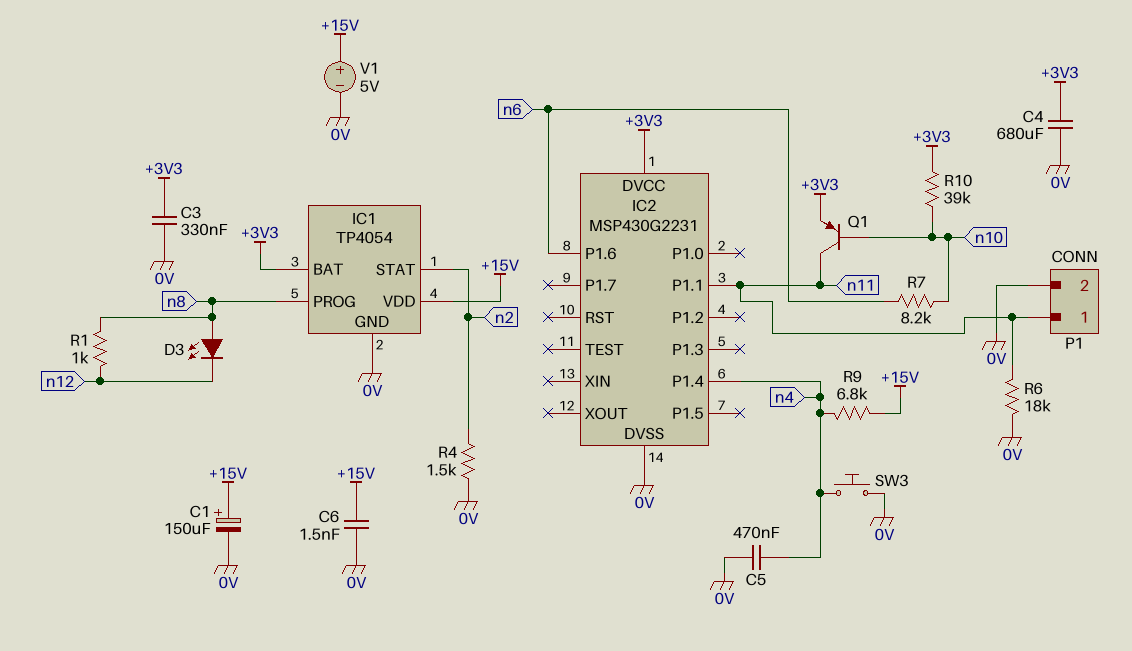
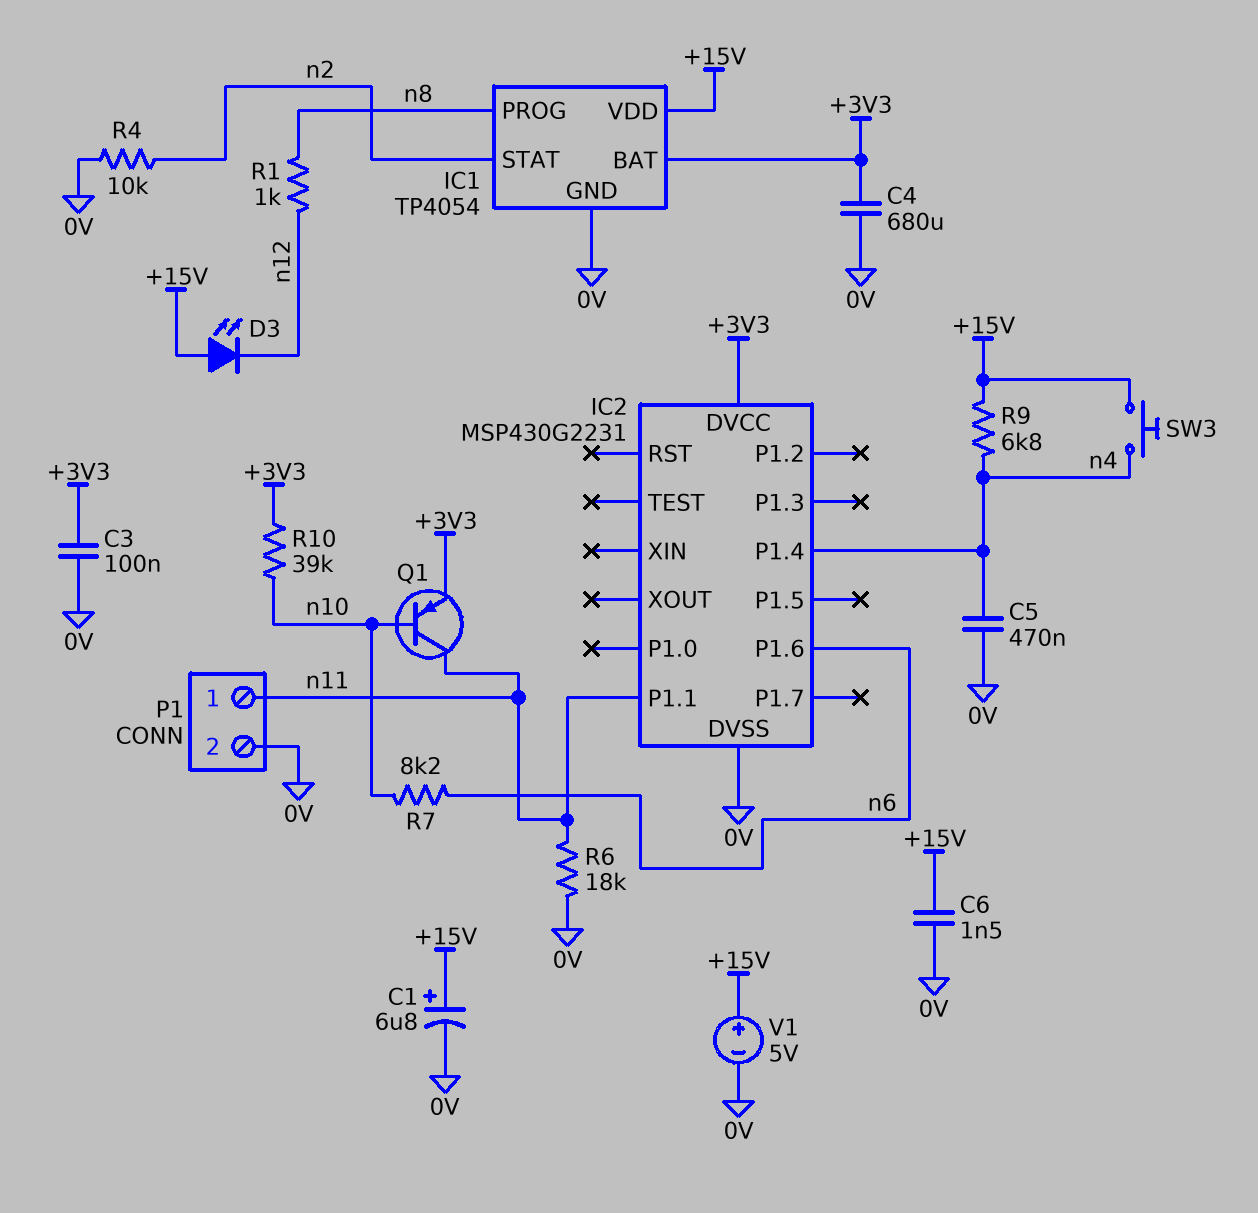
C1: 150uF (plus +15V, minus 0V) -> 6.8uF (plus +15V, minus 0V)
C3: 330nF (+3V3, 0V) -> 100nF (+3V3, 0V)
D3: LED (A n8, K n12) -> LED (A +15V, K n12)
R4: 1.5k (0V, n2) -> 10k (0V, n2)
SW3: button (0V, n4) -> button (+15V, n4)

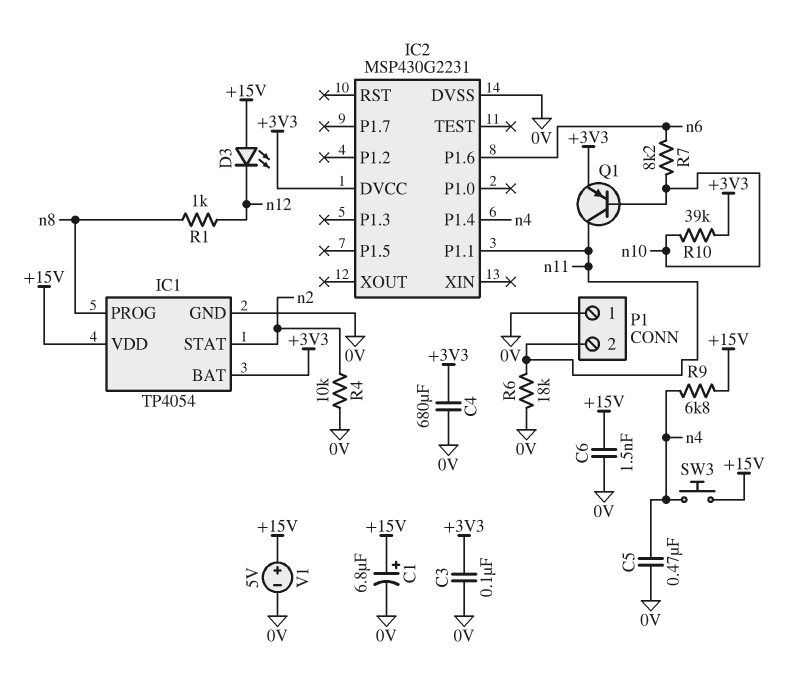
P1 pin 1: n11 -> 0V
P1 pin 2: 0V -> n11

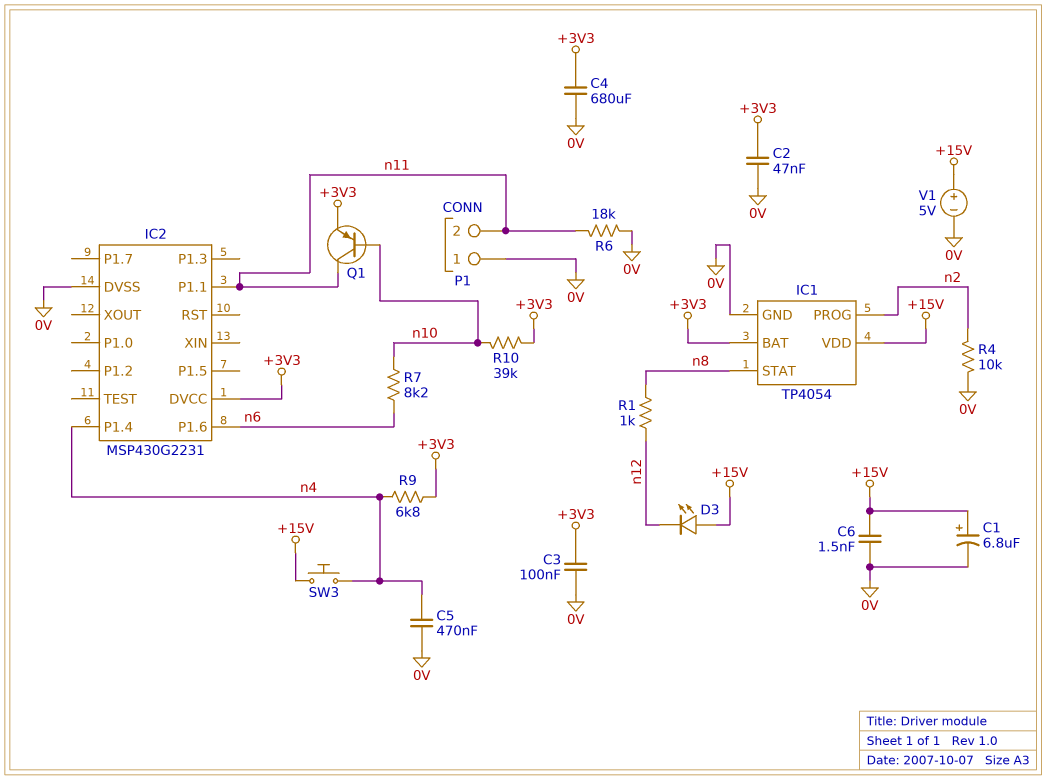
C2: none -> 47nF (+3V3, 0V)
IC1 pin PROG: n8 -> n2
IC1 pin STAT: n2 -> n8
R9: 6.8k (+15V, n4) -> 6.8k (+3V3, n4)

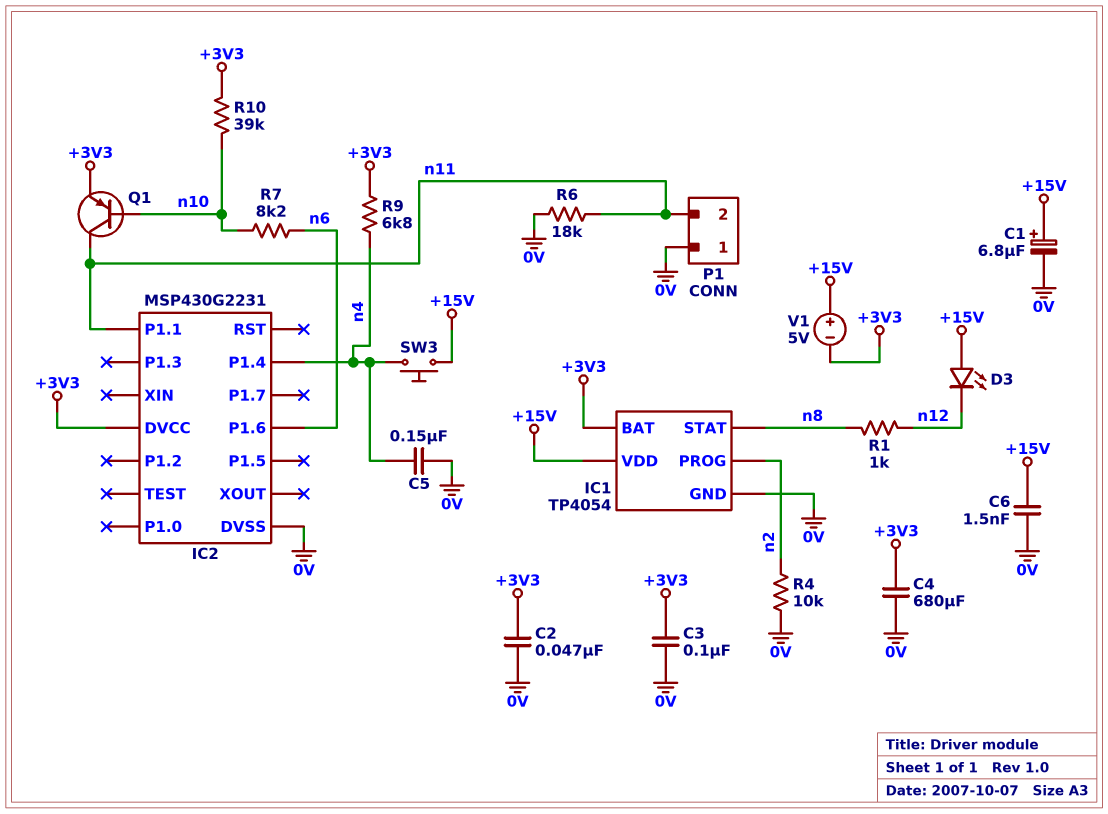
C5: 470nF (0V, n4) -> 150nF (0V, n4)
V1: 5V (plus +15V, minus 0V) -> 5V (plus +15V, minus +3V3)

